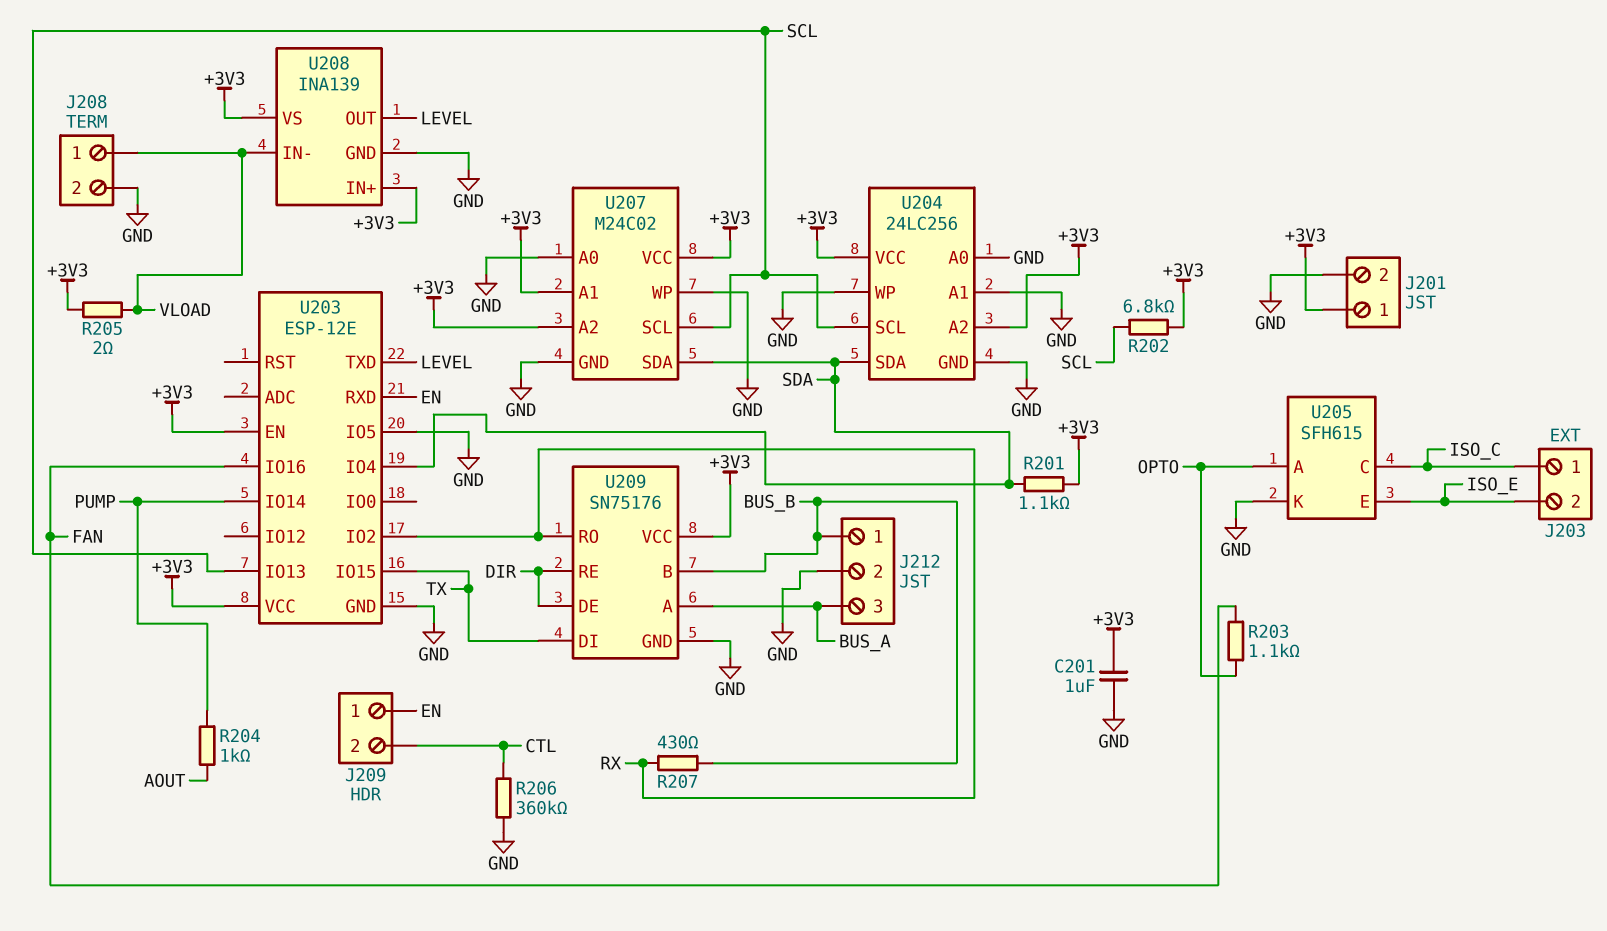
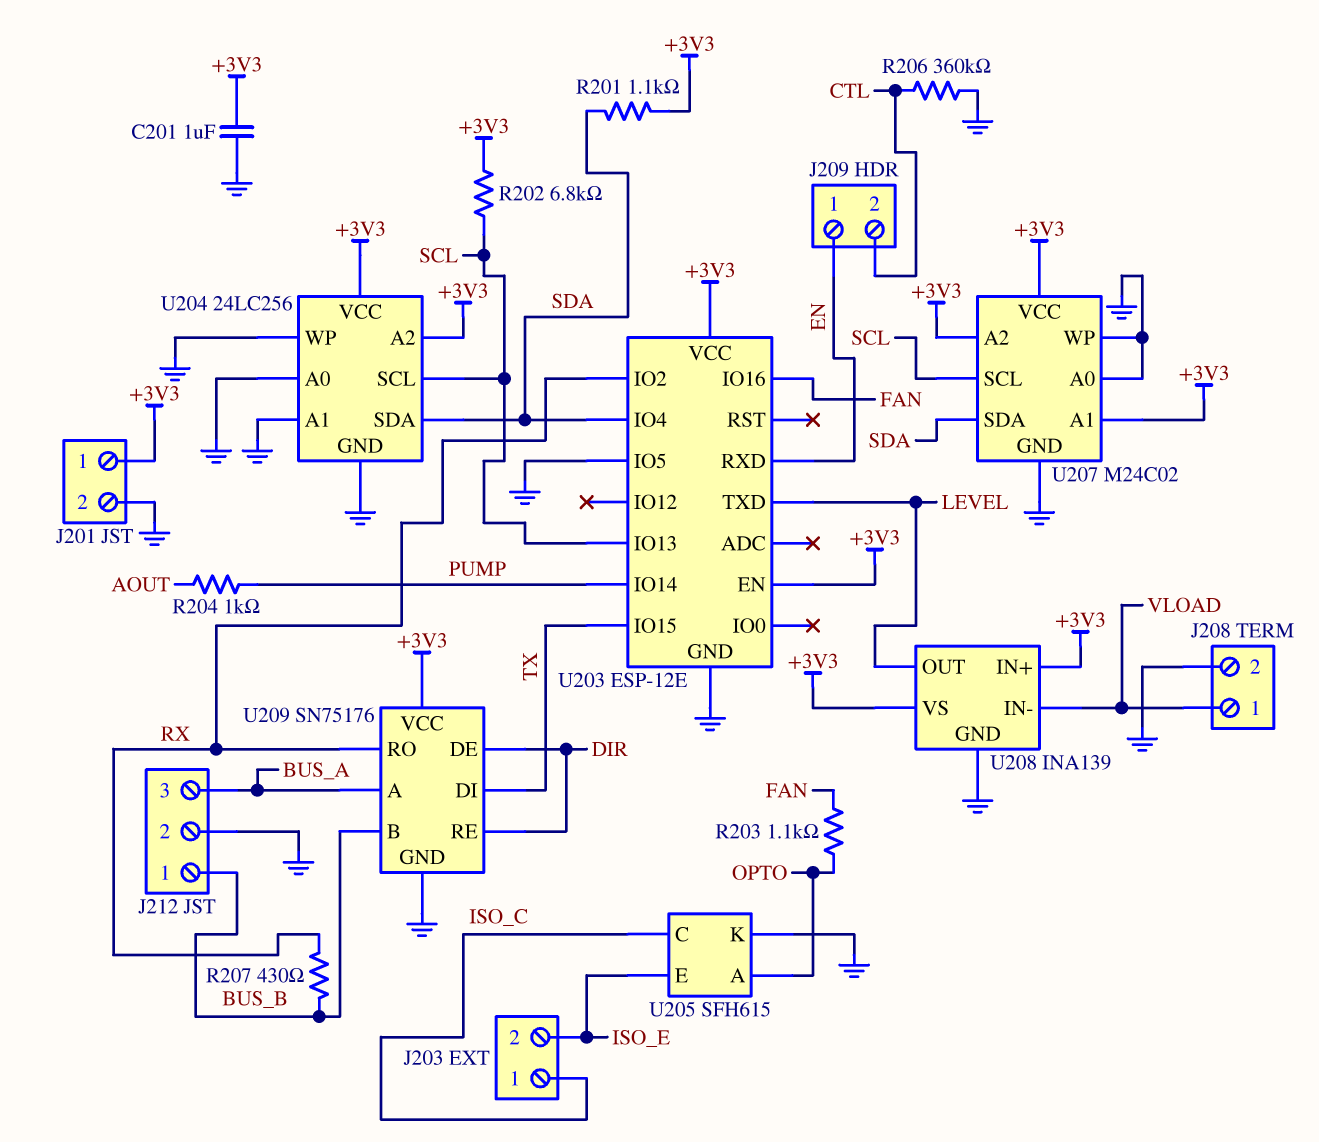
R205: 2 (+3V3, VLOAD) -> none

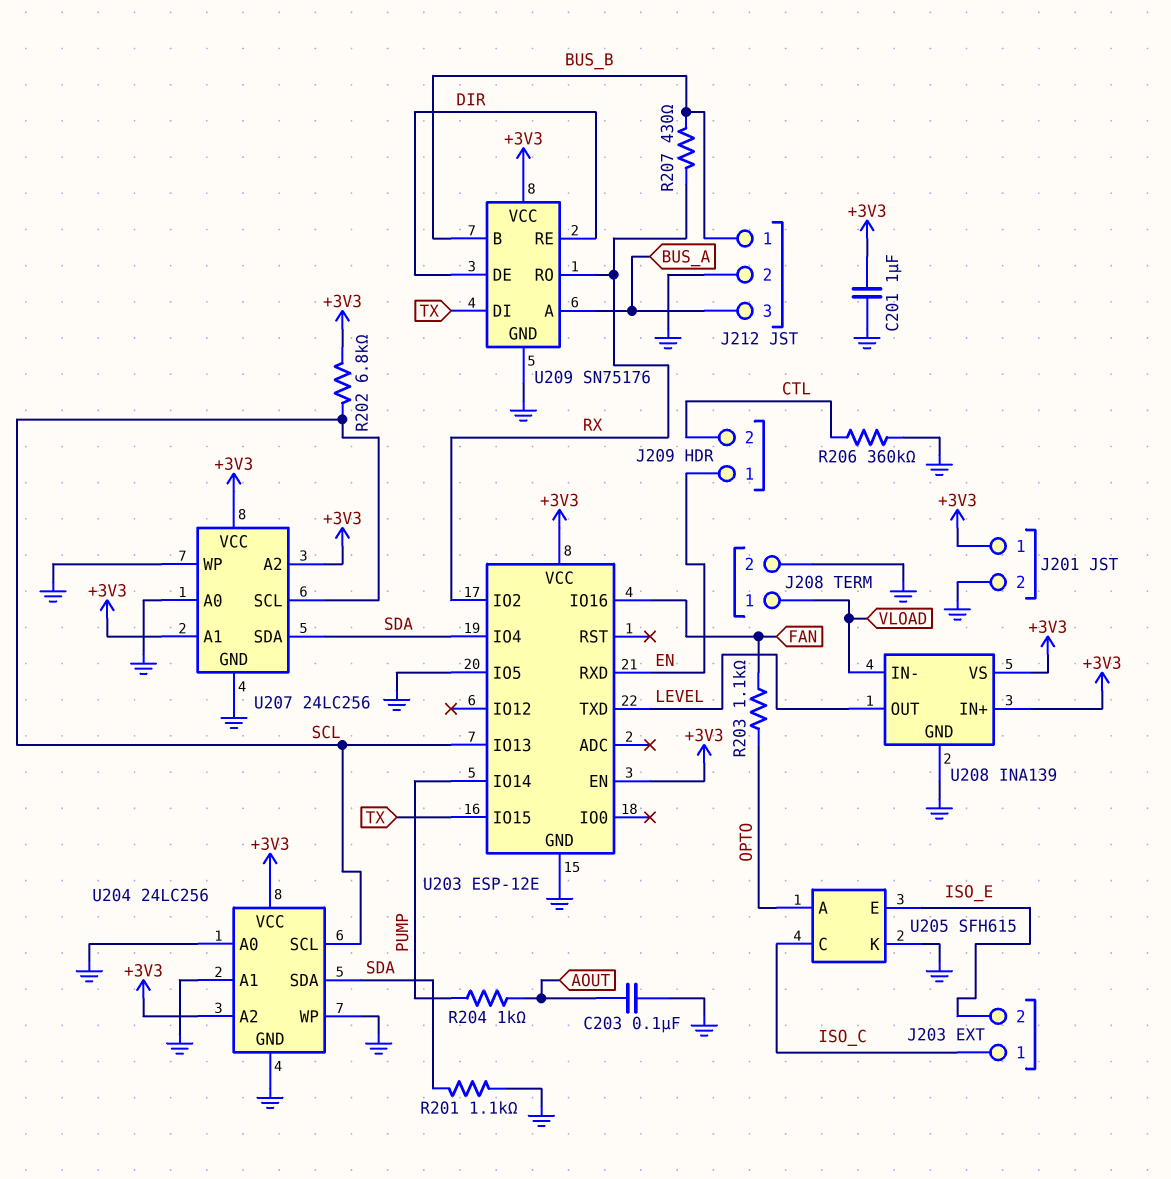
C203: none -> 100nF (AOUT, GND)
R201: 1.1k (+3V3, SDA) -> 1.1k (GND, SDA)
U207: M24C02 -> 24LC256

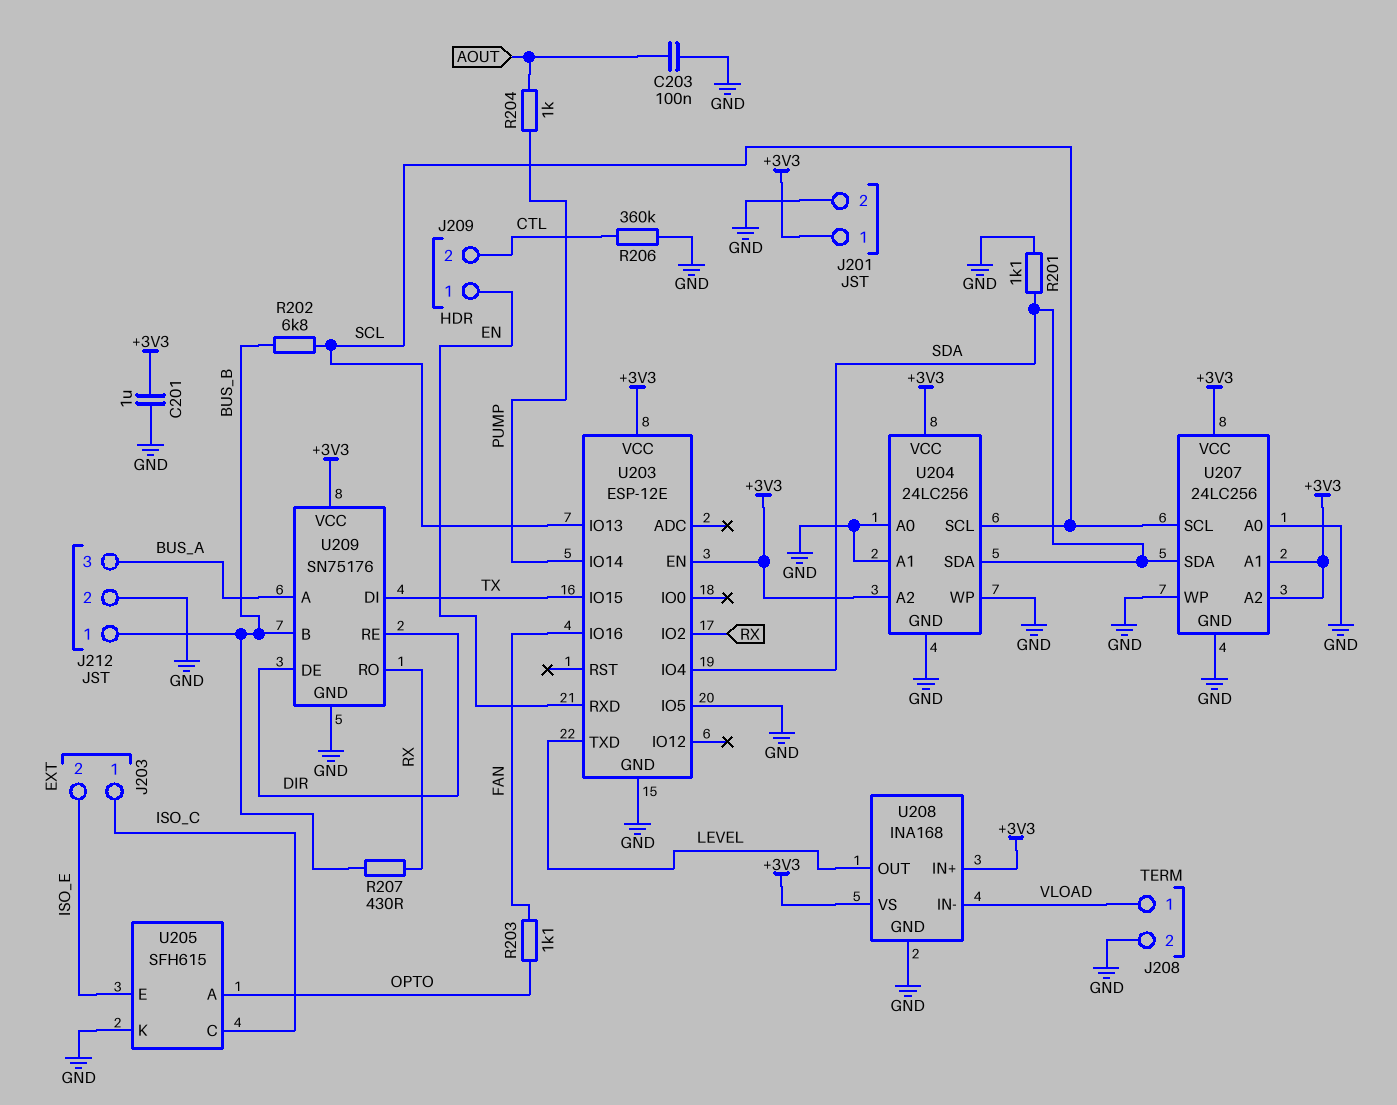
R202: 6.8k (+3V3, SCL) -> 6.8k (BUS_B, SCL)
U208: INA139 -> INA168

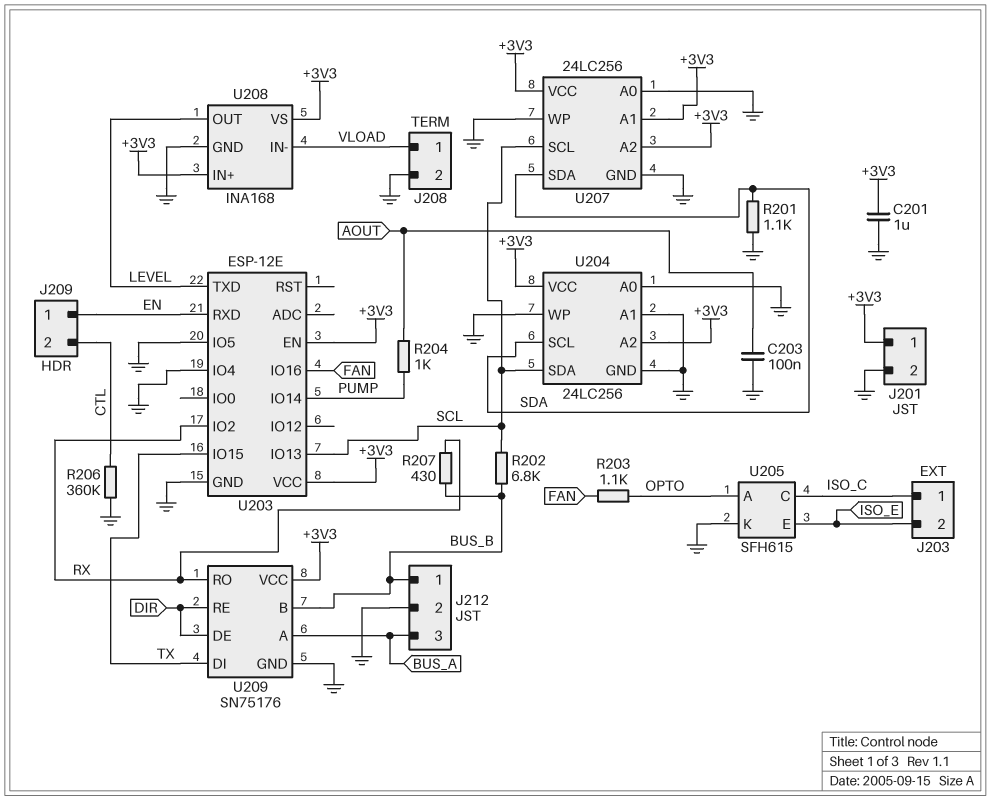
U203 pin IO4: SDA -> GND
U204 pin SCL: SCL -> SDA
U204 pin SDA: SDA -> SCL

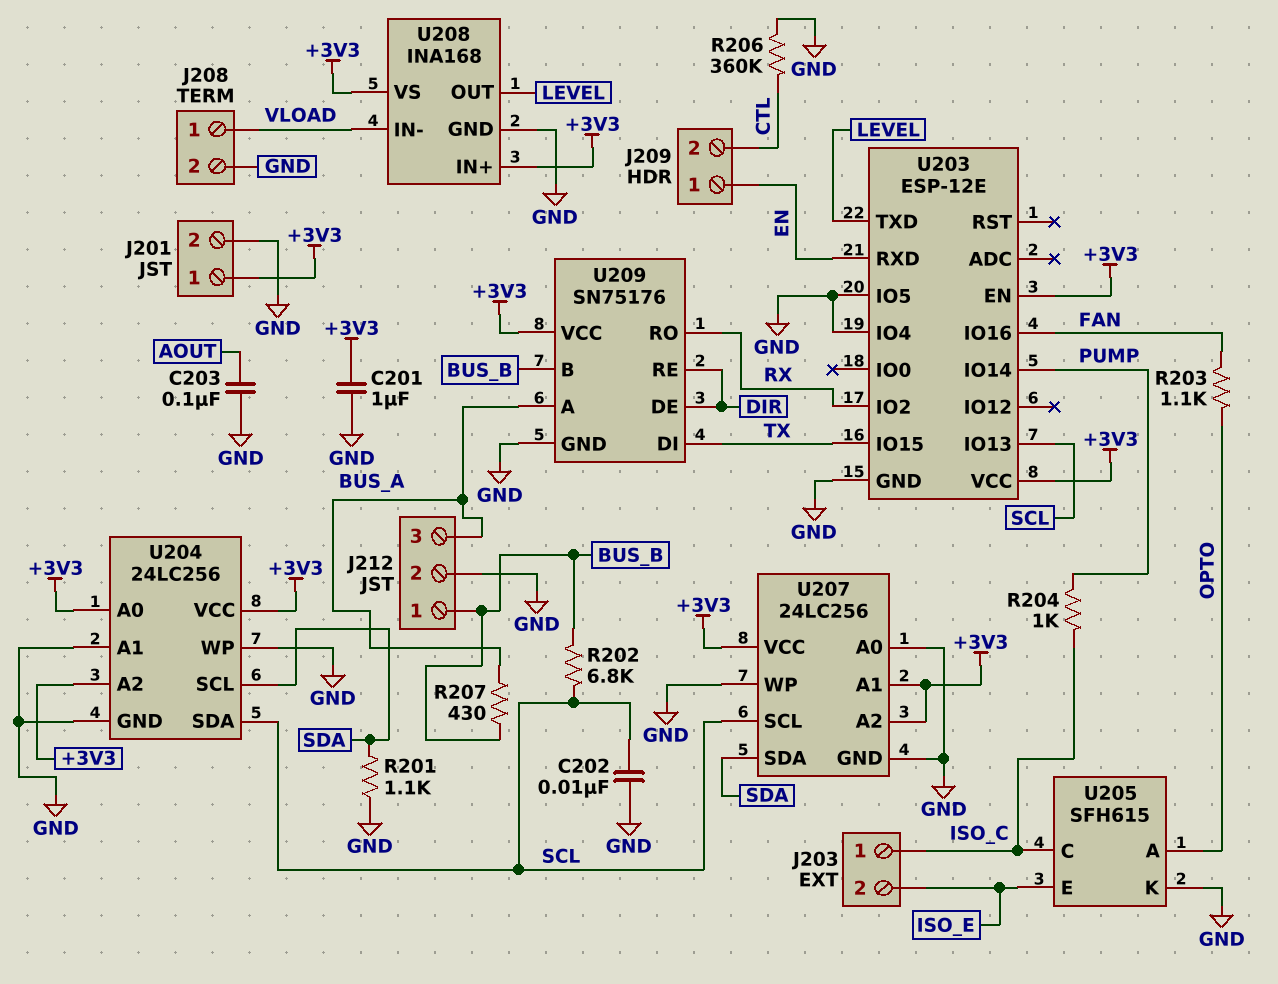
C202: none -> 10nF (GND, SCL)
R204: 1k (AOUT, PUMP) -> 1k (ISO_C, PUMP)
R207: 430 (BUS_B, RX) -> 430 (BUS_A, BUS_B)
U204 pin A0: GND -> +3V3

